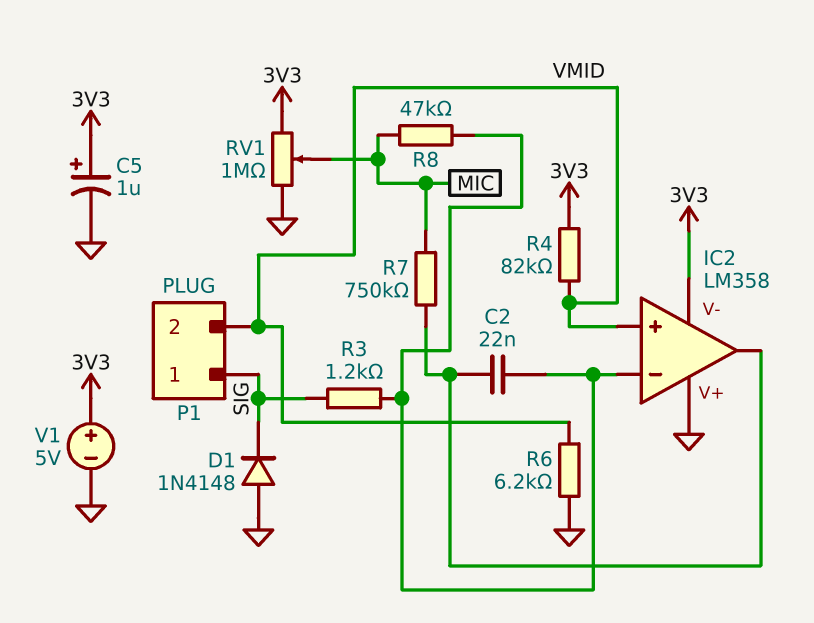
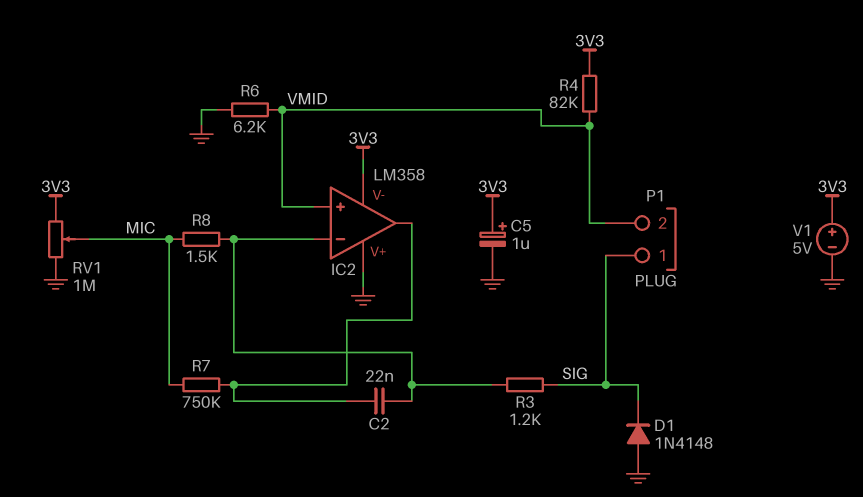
R8: 47k (IC2/in-, MIC) -> 1.5k (IC2/in-, MIC)

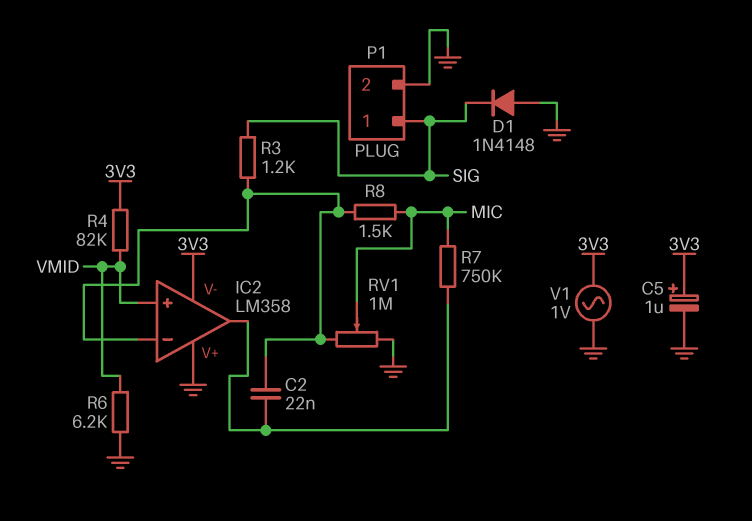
P1 pin 2: VMID -> GND
RV1: 1M (3V3, GND, wiper MIC) -> 1M (GND, IC2/in-, wiper MIC)
V1: 5V (plus 3V3, minus GND) -> AC 1V (3V3, GND)

